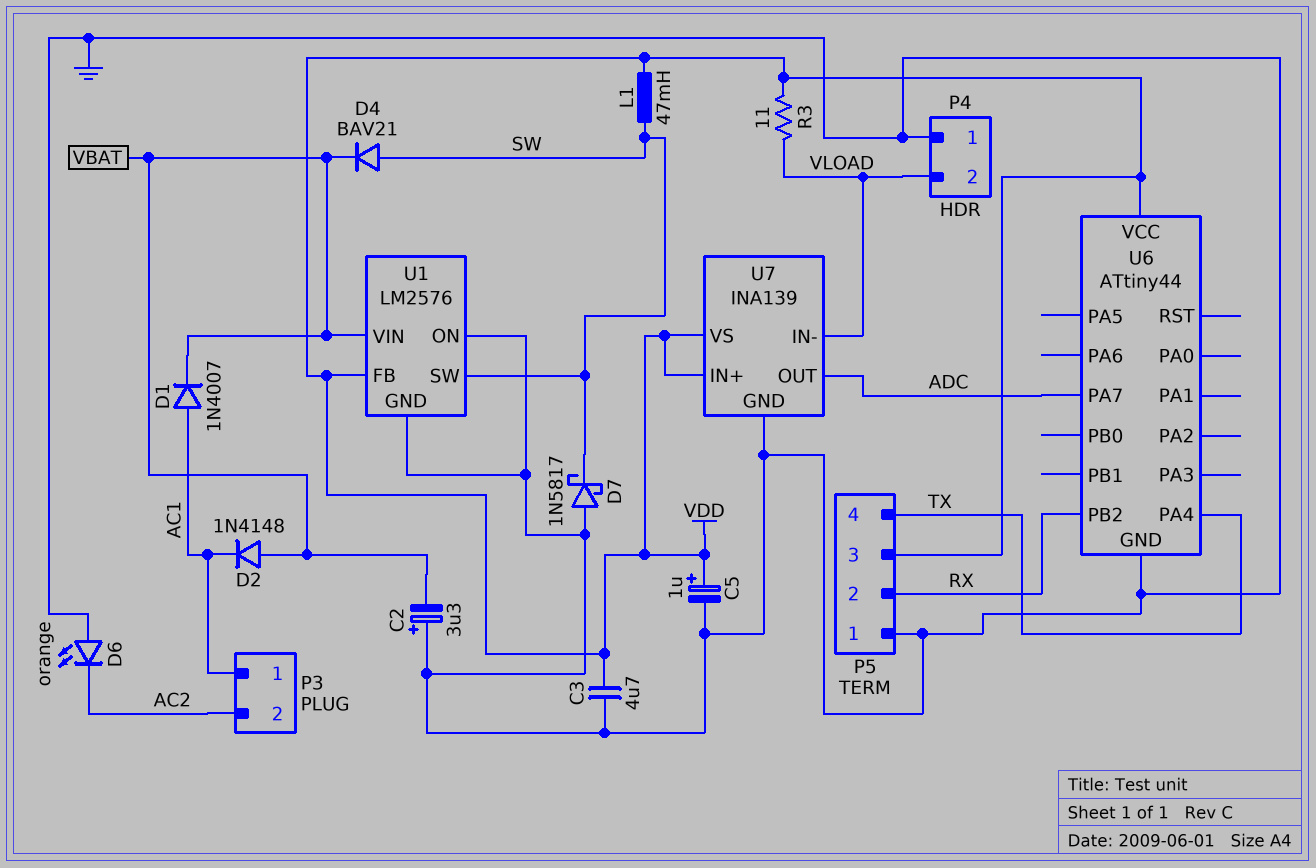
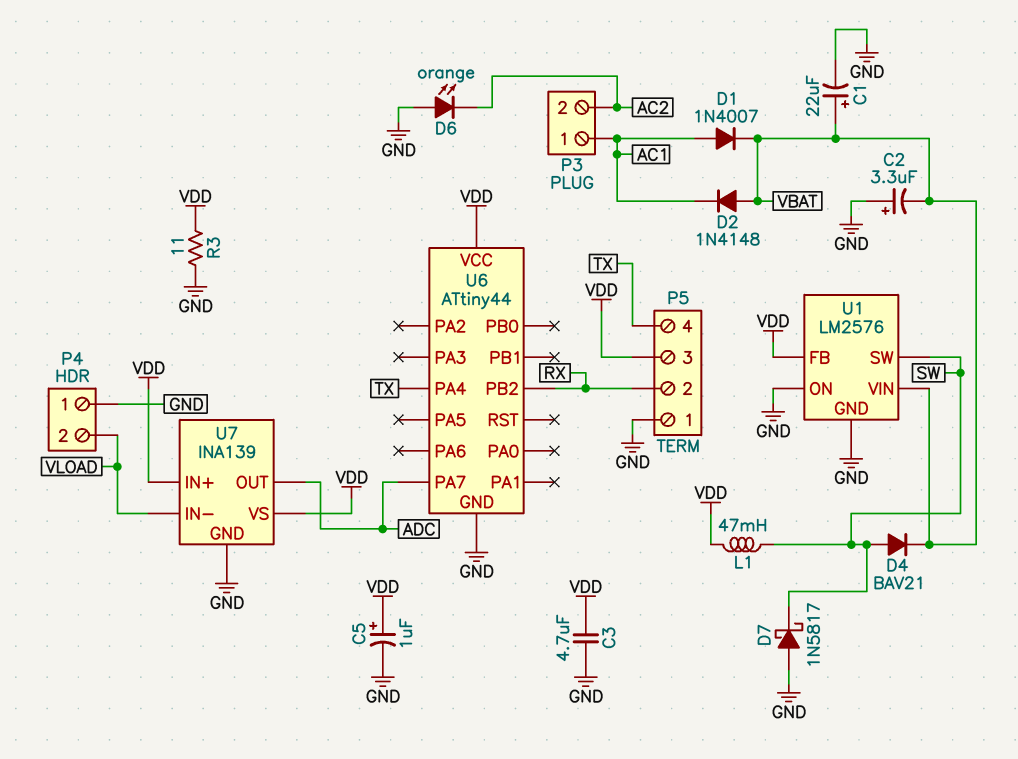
C1: none -> 22uF (plus VBAT, minus GND)
R3: 11 (VDD, VLOAD) -> 11 (GND, VDD)

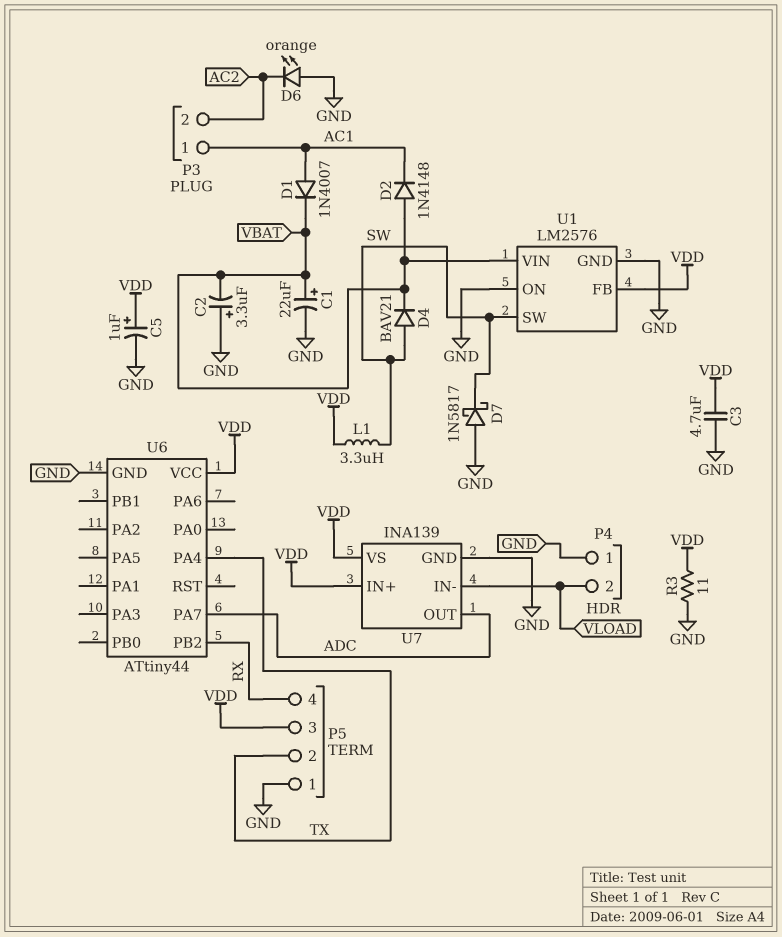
L1: 47mH (SW, VDD) -> 3.3uH (SW, VDD)
P5 pin 2: RX -> TX
P5 pin 4: TX -> RX

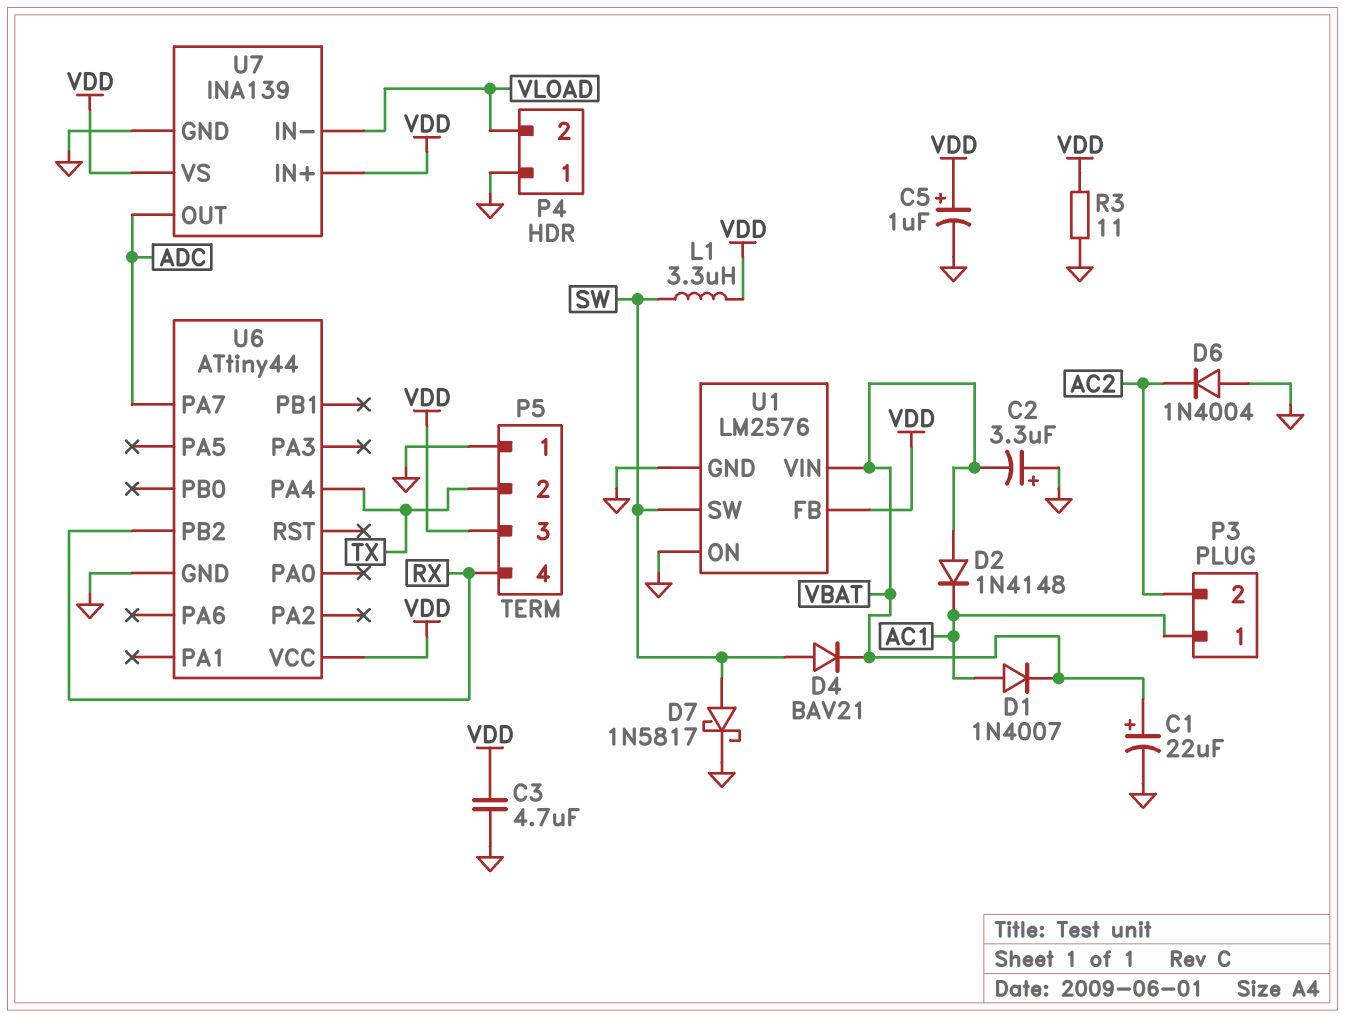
D6: LED orange (A GND, K AC2) -> diode 1N4004 (A GND, K AC2)
D7: schottky 1N5817 (A GND, K SW) -> schottky 1N5817 (A SW, K GND)

